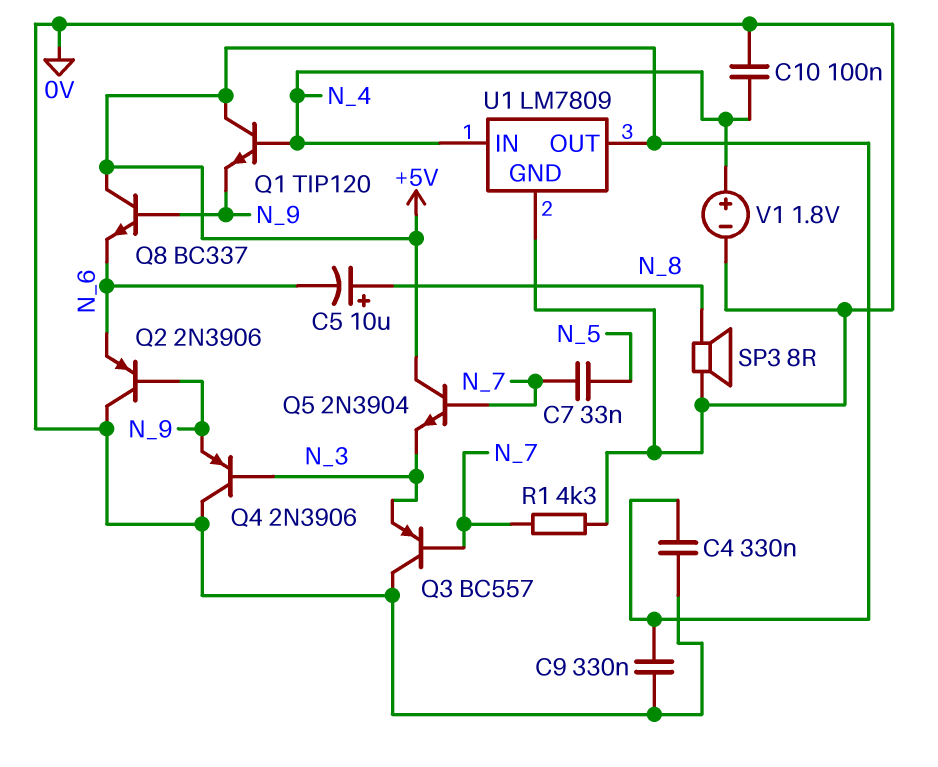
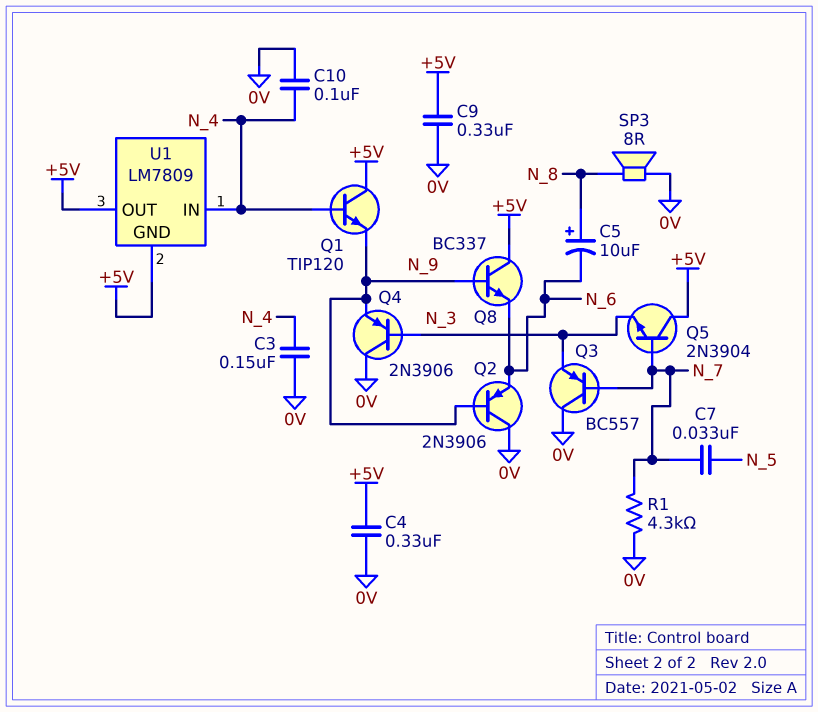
C3: none -> 150nF (0V, N_4)
U1 pin GND: 0V -> +5V
V1: 1.8V (plus N_4, minus 0V) -> none

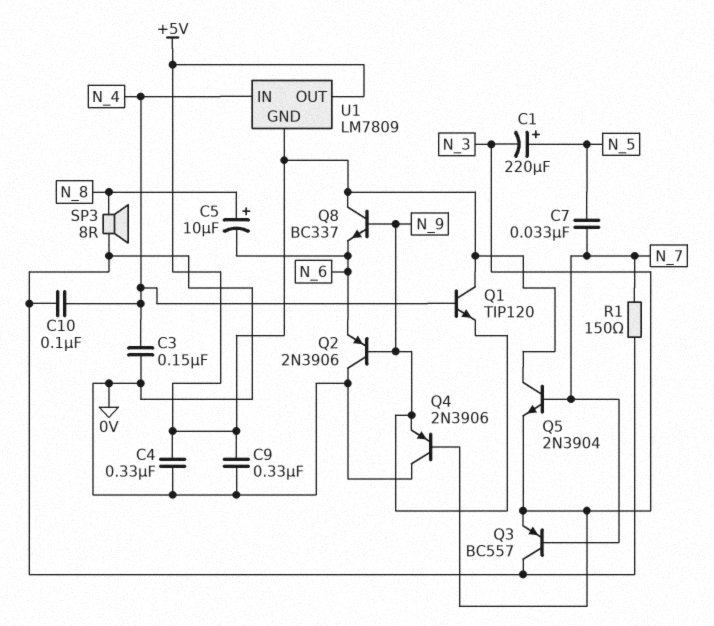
C1: none -> 220uF (plus N_5, minus N_3)
R1: 4.3k (0V, N_7) -> 150 (0V, N_7)

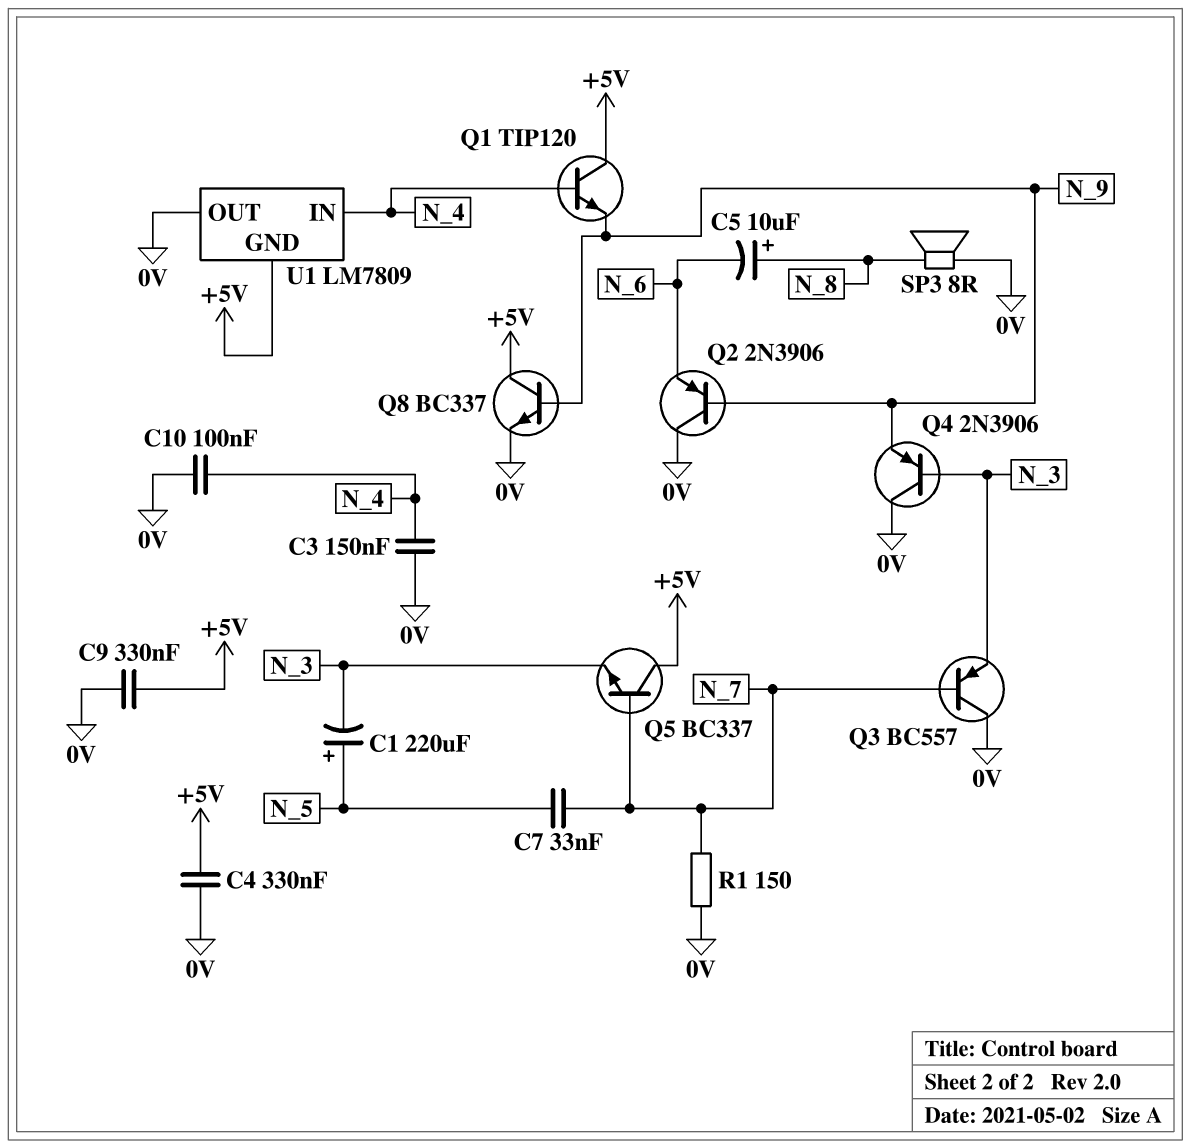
Q5: NPN 2N3904 (B N_7, C +5V, E N_3) -> NPN BC337 (B N_7, C +5V, E N_3)
Q8: NPN BC337 (B N_9, C +5V, E N_6) -> NPN BC337 (B N_9, C +5V, E 0V)
U1 pin OUT: +5V -> 0V

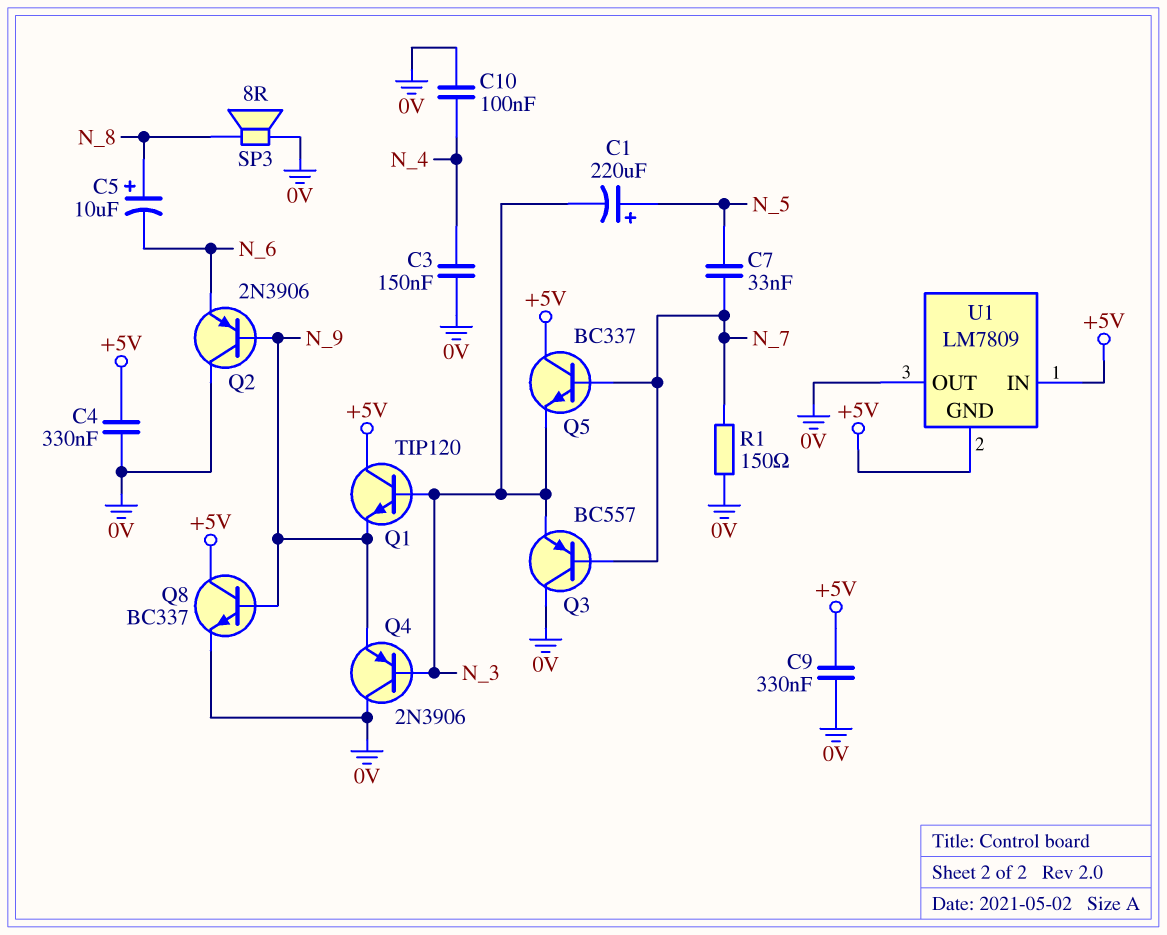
Q1: NPN TIP120 (B N_4, C +5V, E N_9) -> NPN TIP120 (B N_3, C +5V, E N_9)
U1 pin IN: N_4 -> +5V

